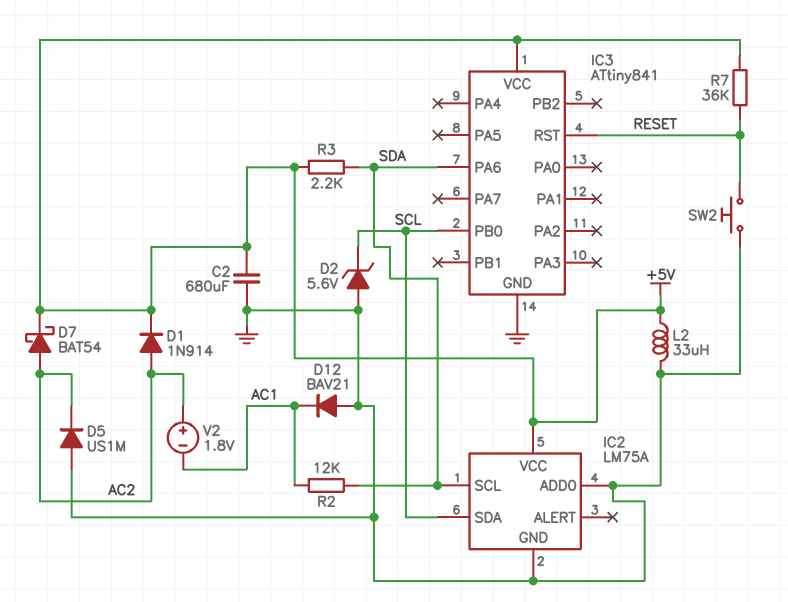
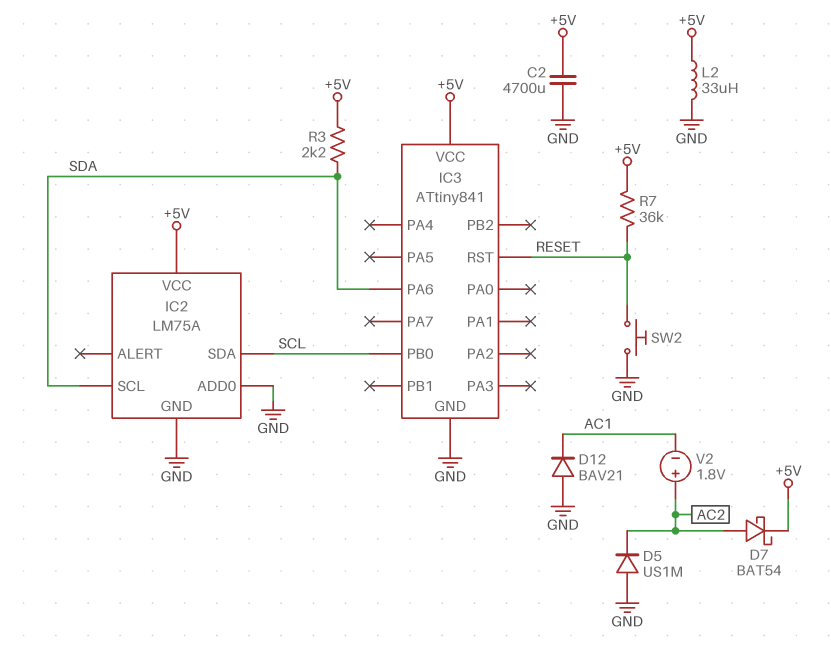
C2: 680uF (+5V, GND) -> 4700uF (+5V, GND)
D1: diode 1N914 (A AC2, K +5V) -> none
D2: zener 5.6V (A GND, K SCL) -> none
R2: 12k (AC1, SDA) -> none

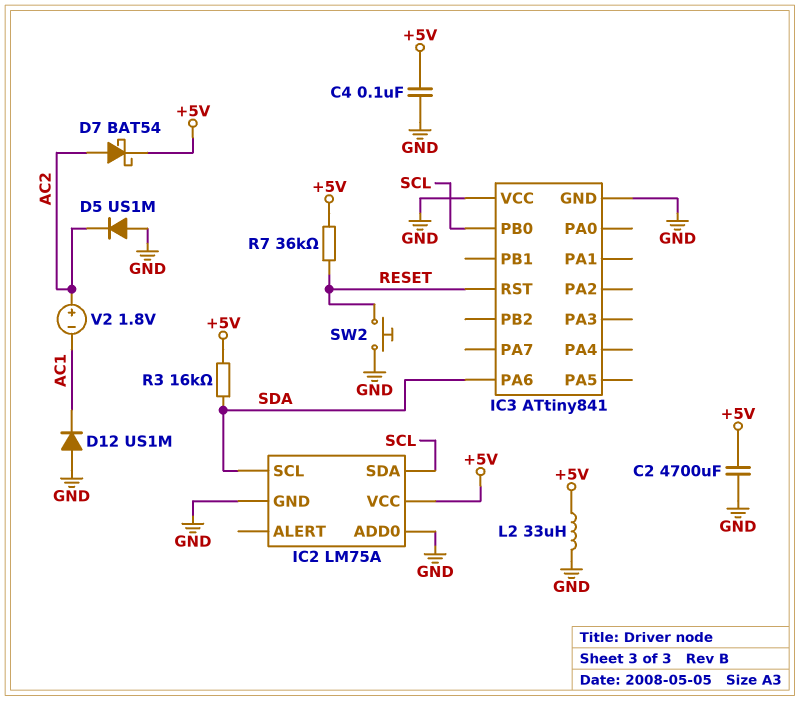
C4: none -> 100nF (+5V, GND)
D12: diode BAV21 (A GND, K AC1) -> diode US1M (A GND, K AC1)
IC3 pin VCC: +5V -> GND
R3: 2.2k (+5V, SDA) -> 16k (+5V, SDA)

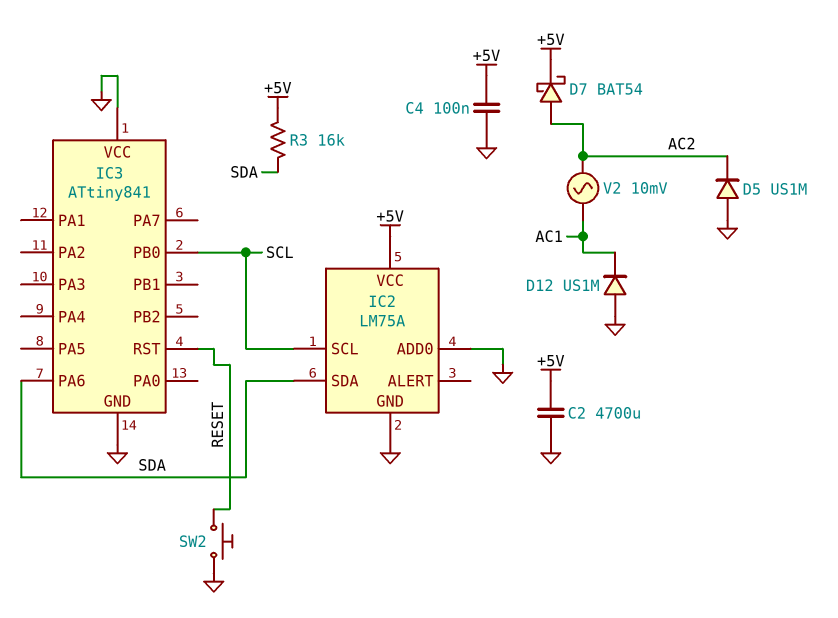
IC2 pin SCL: SDA -> SCL
IC2 pin SDA: SCL -> SDA
L2: 33uH (+5V, GND) -> none
R7: 36k (+5V, RESET) -> none
V2: 1.8V (plus AC2, minus AC1) -> AC 10mV (AC1, AC2)

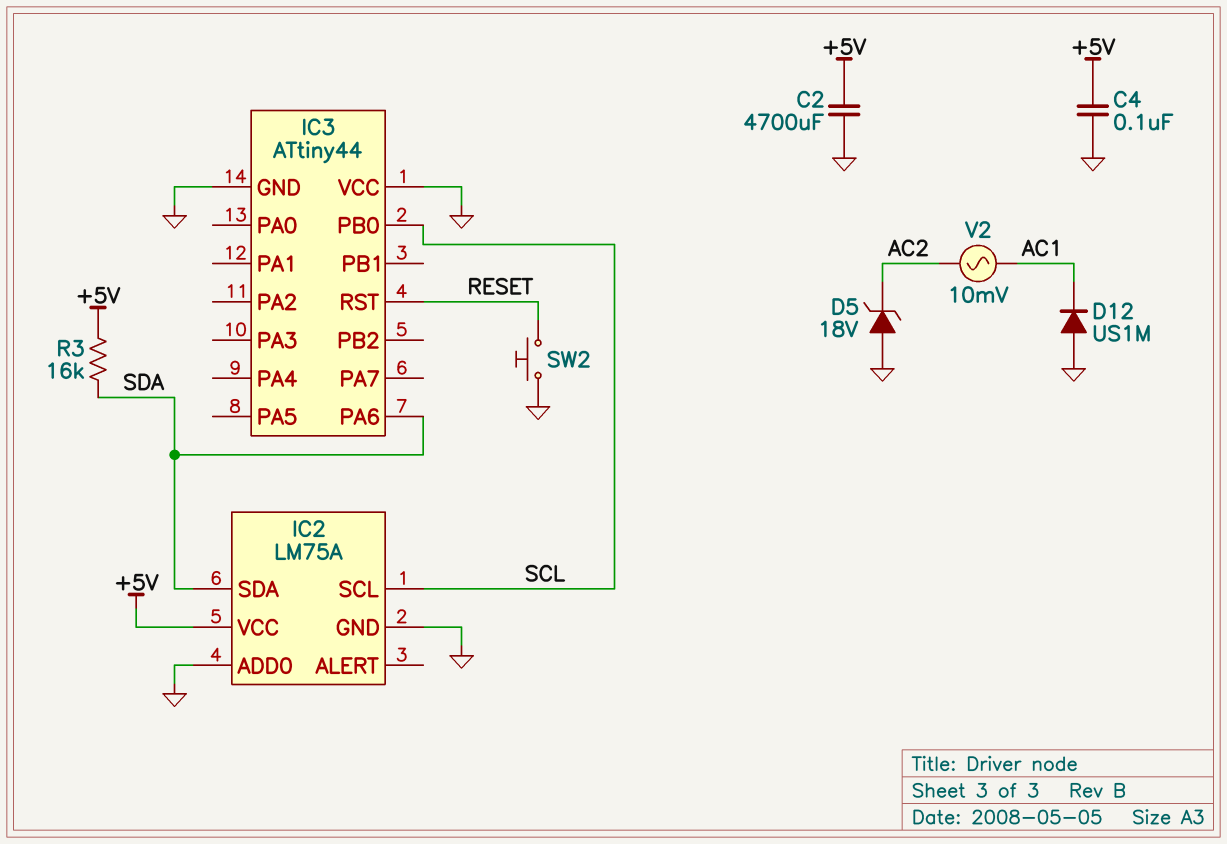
D5: diode US1M (A GND, K AC2) -> zener 18V (A GND, K AC2)
D7: schottky BAT54 (A AC2, K +5V) -> none
IC3: ATtiny841 -> ATtiny44

